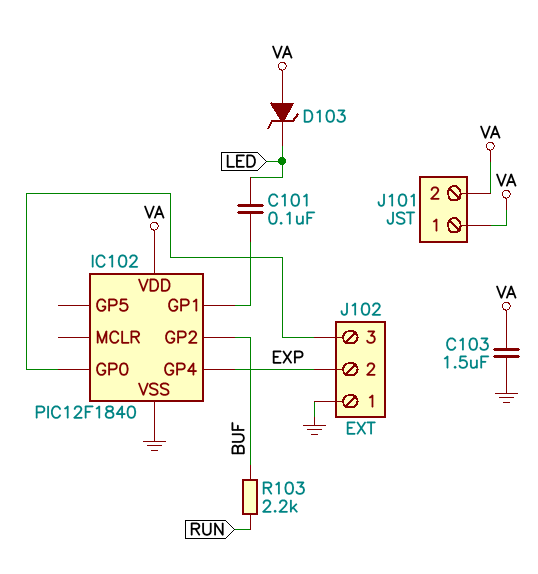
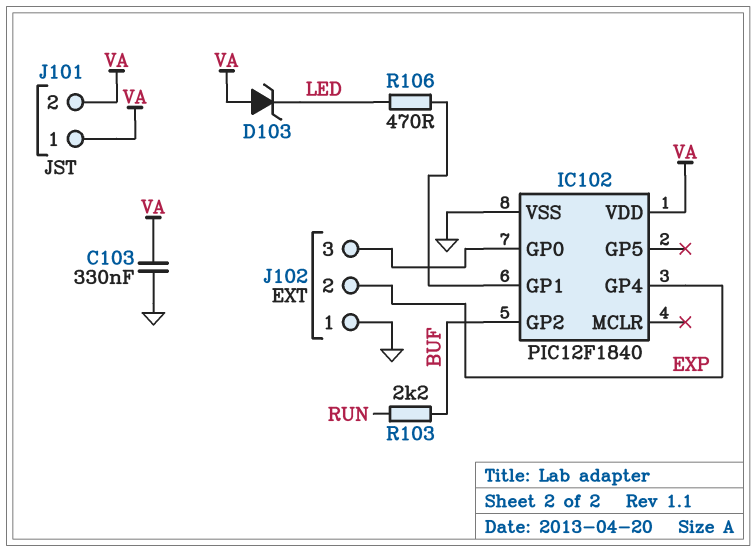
C101: 100nF (IC102/GP1, LED) -> none
C103: 1.5uF (GND, VA) -> 330nF (GND, VA)
R106: none -> 470 (IC102/GP1, LED)

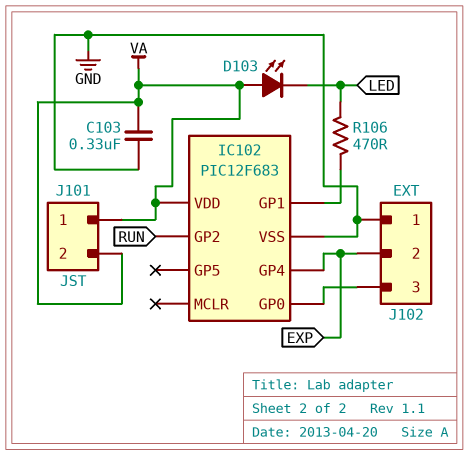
D103: zener (A VA, K LED) -> LED (A VA, K LED)
IC102: PIC12F1840 -> PIC12F683
IC102 pin GP2: BUF -> RUN
R103: 2.2k (BUF, RUN) -> none

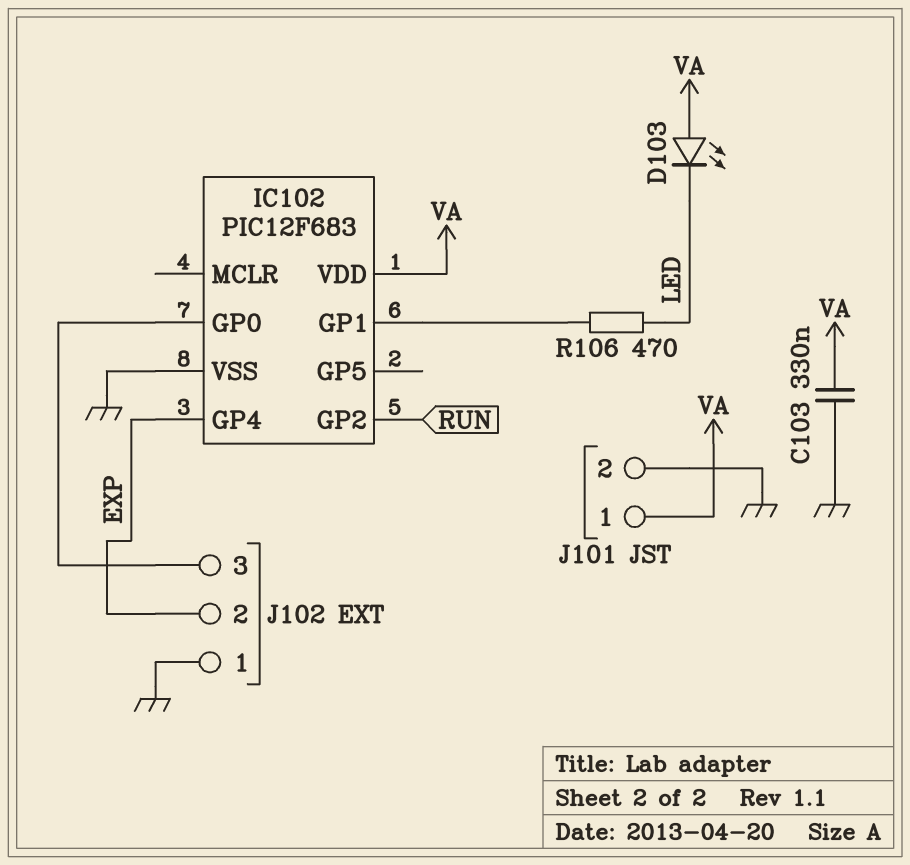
J101 pin 2: VA -> GND

